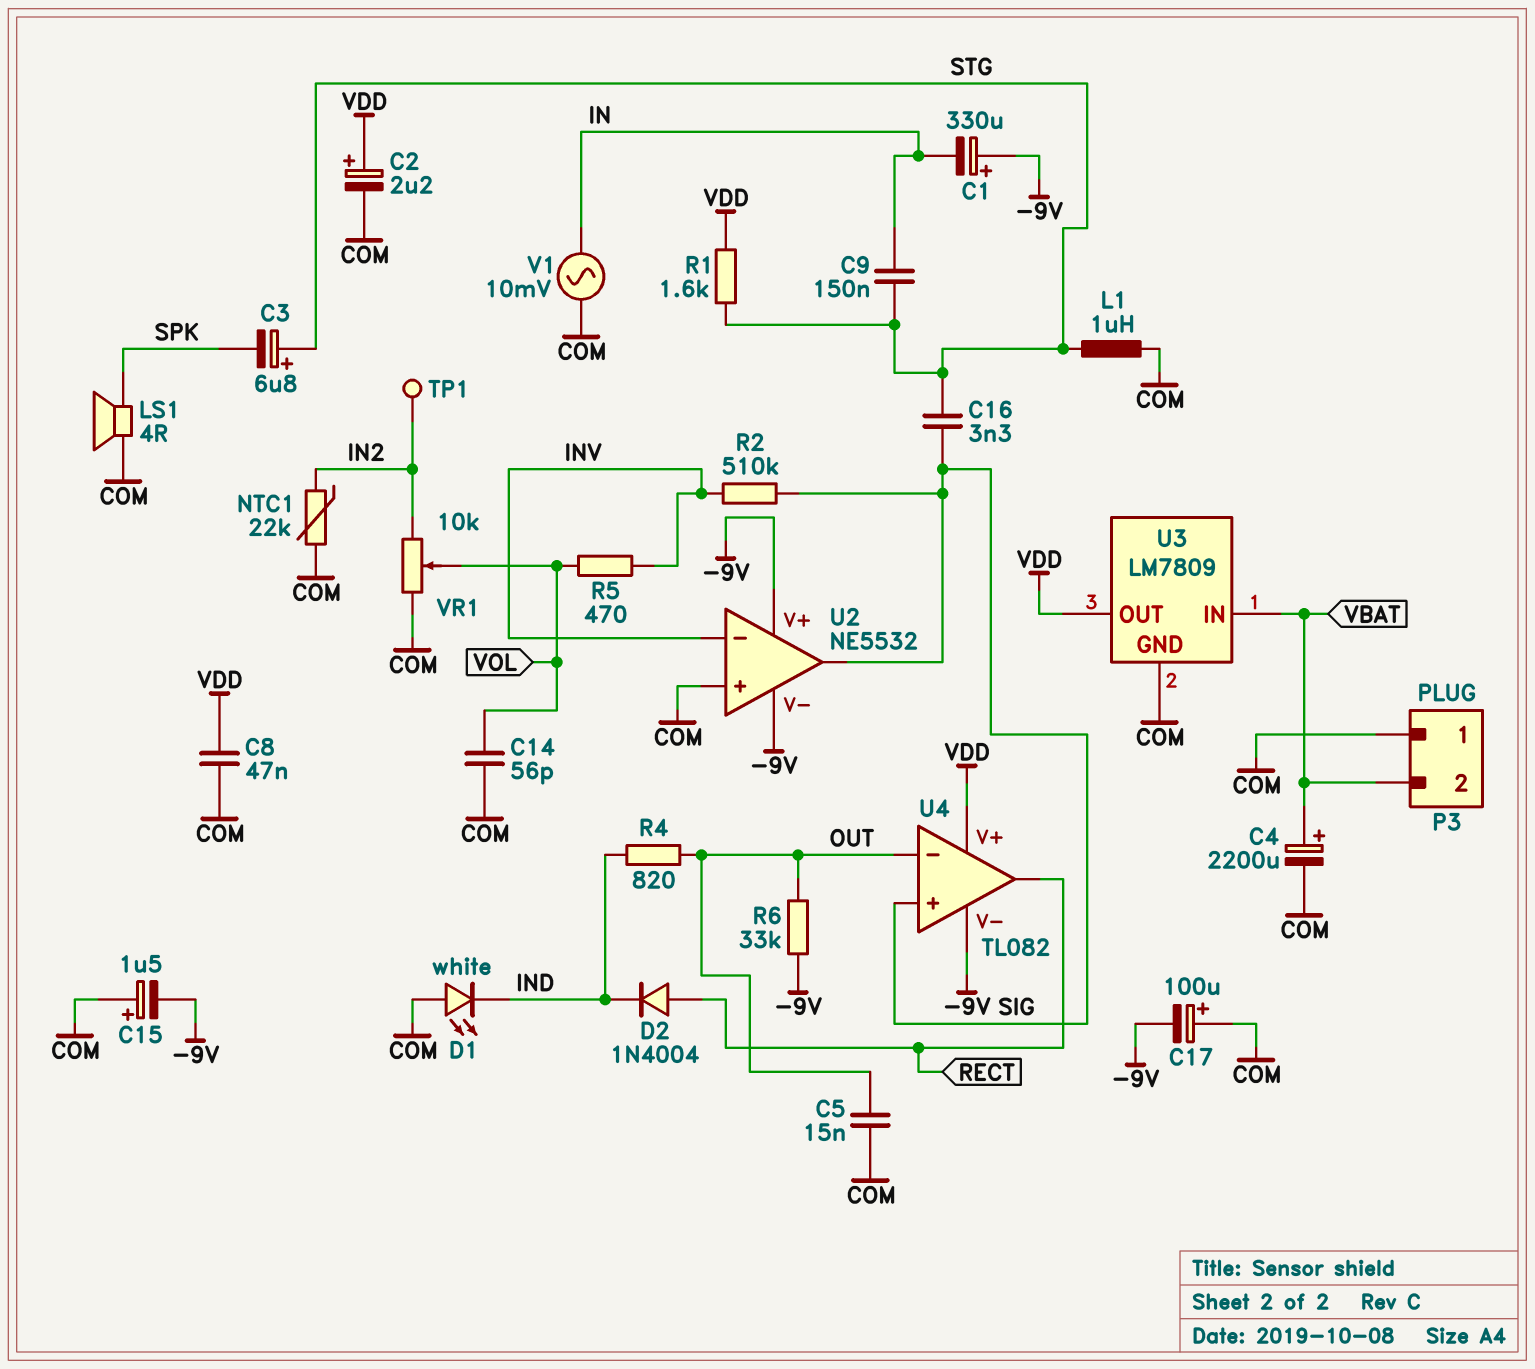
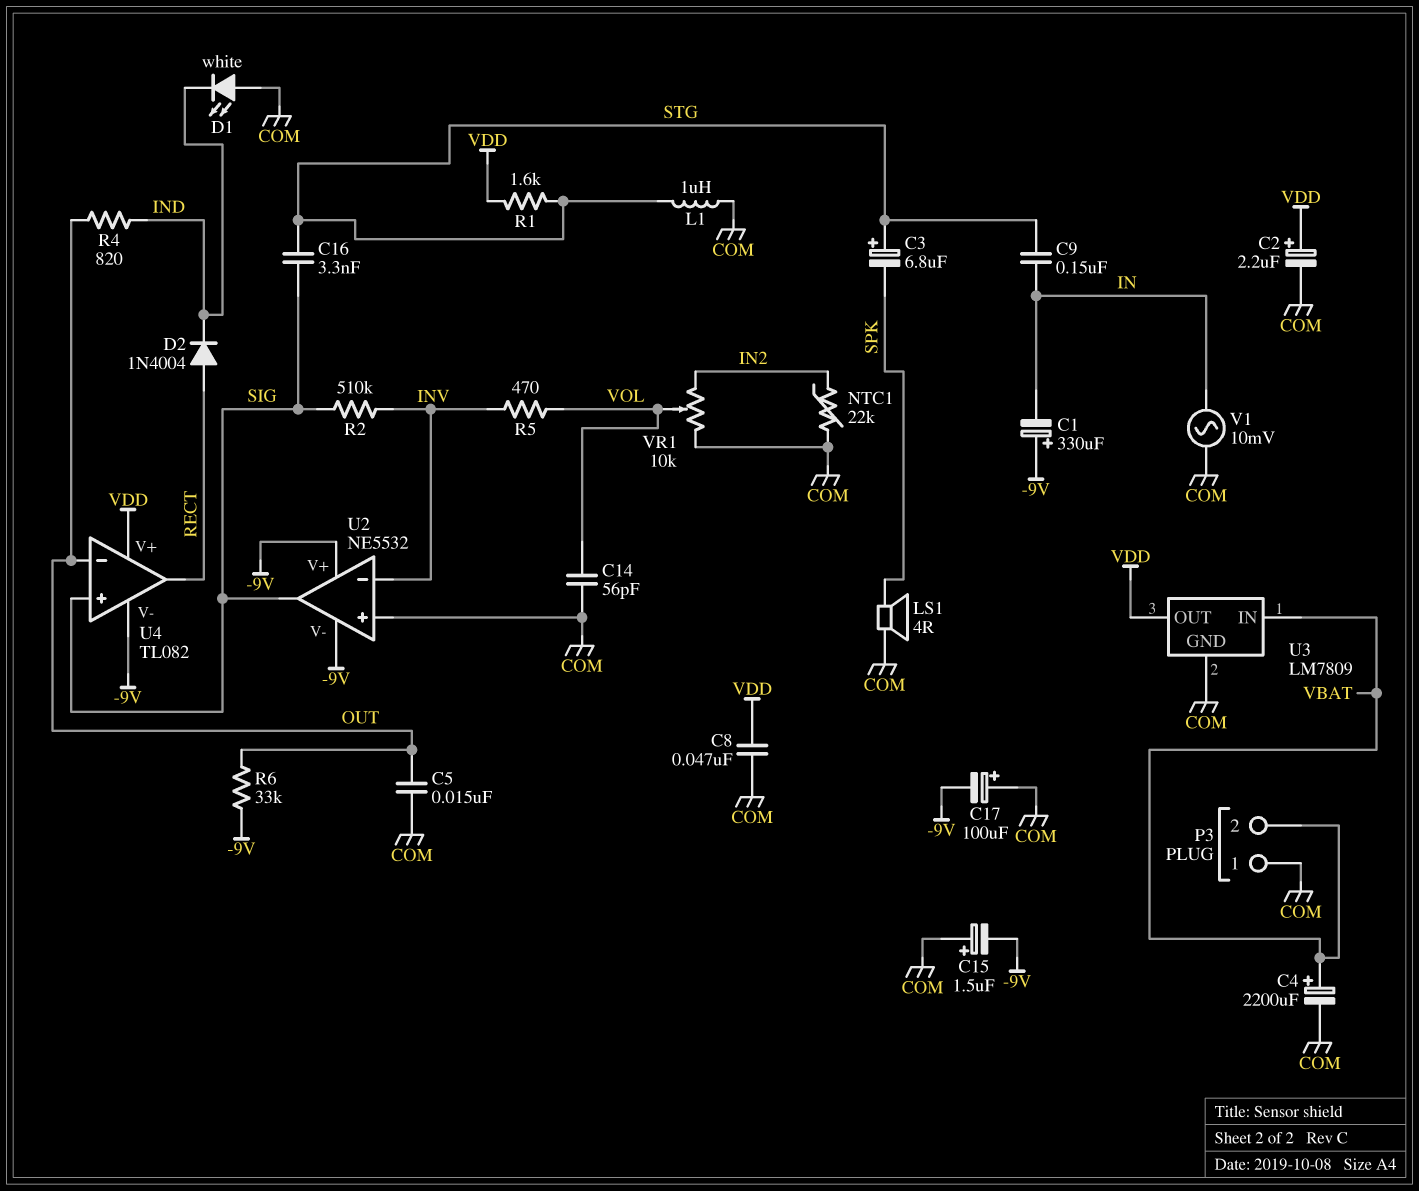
TP1: test point (IN2) -> none

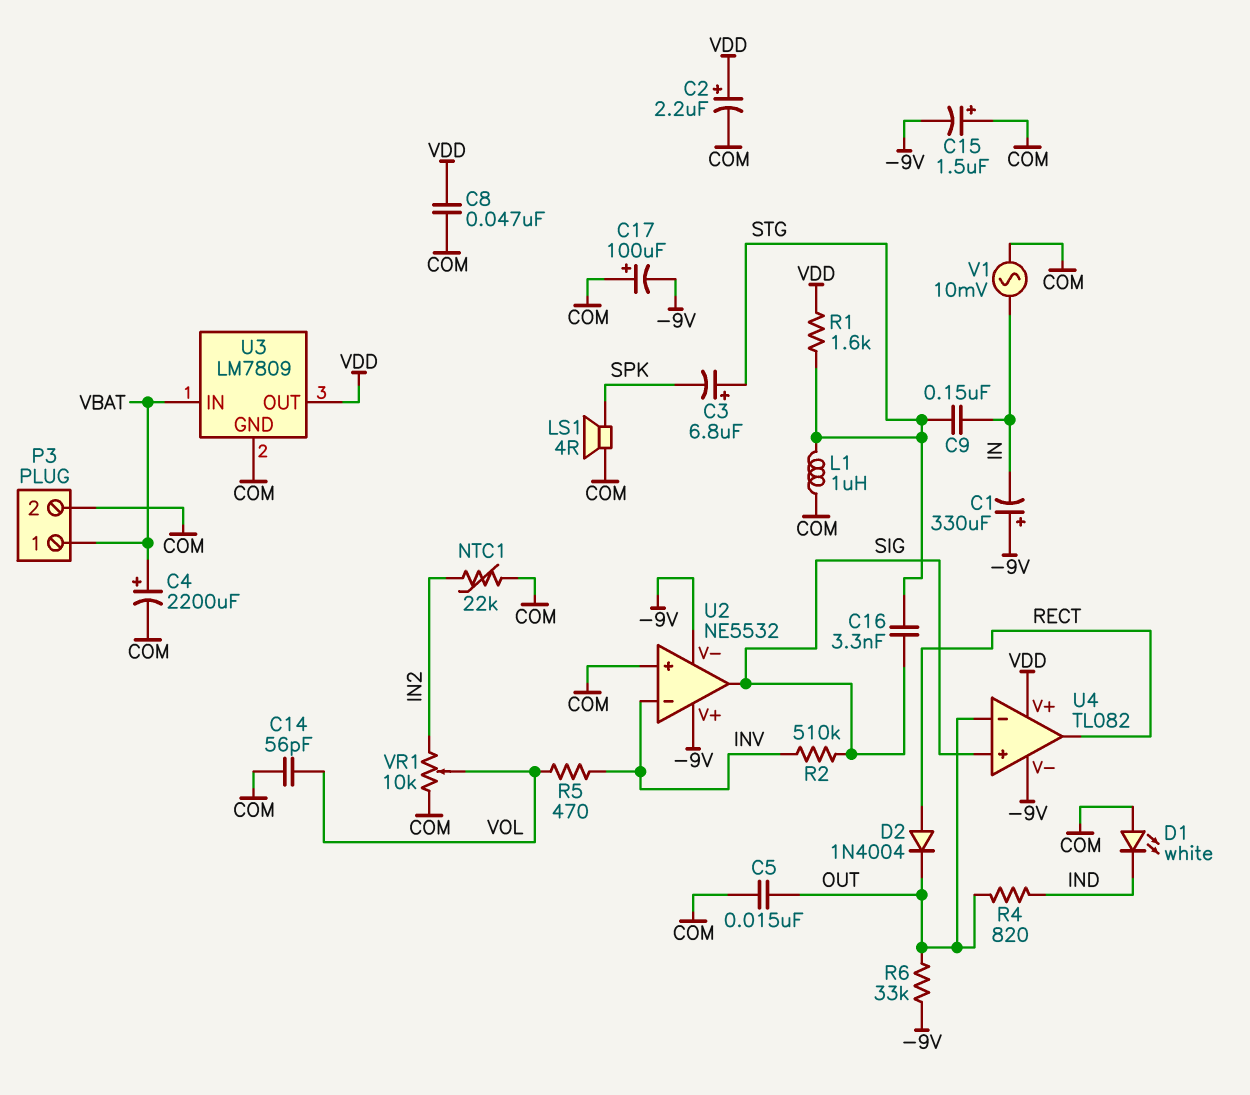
D2: diode 1N4004 (A RECT, K IND) -> diode 1N4004 (A RECT, K OUT)
P3 pin 1: COM -> VBAT
P3 pin 2: VBAT -> COM

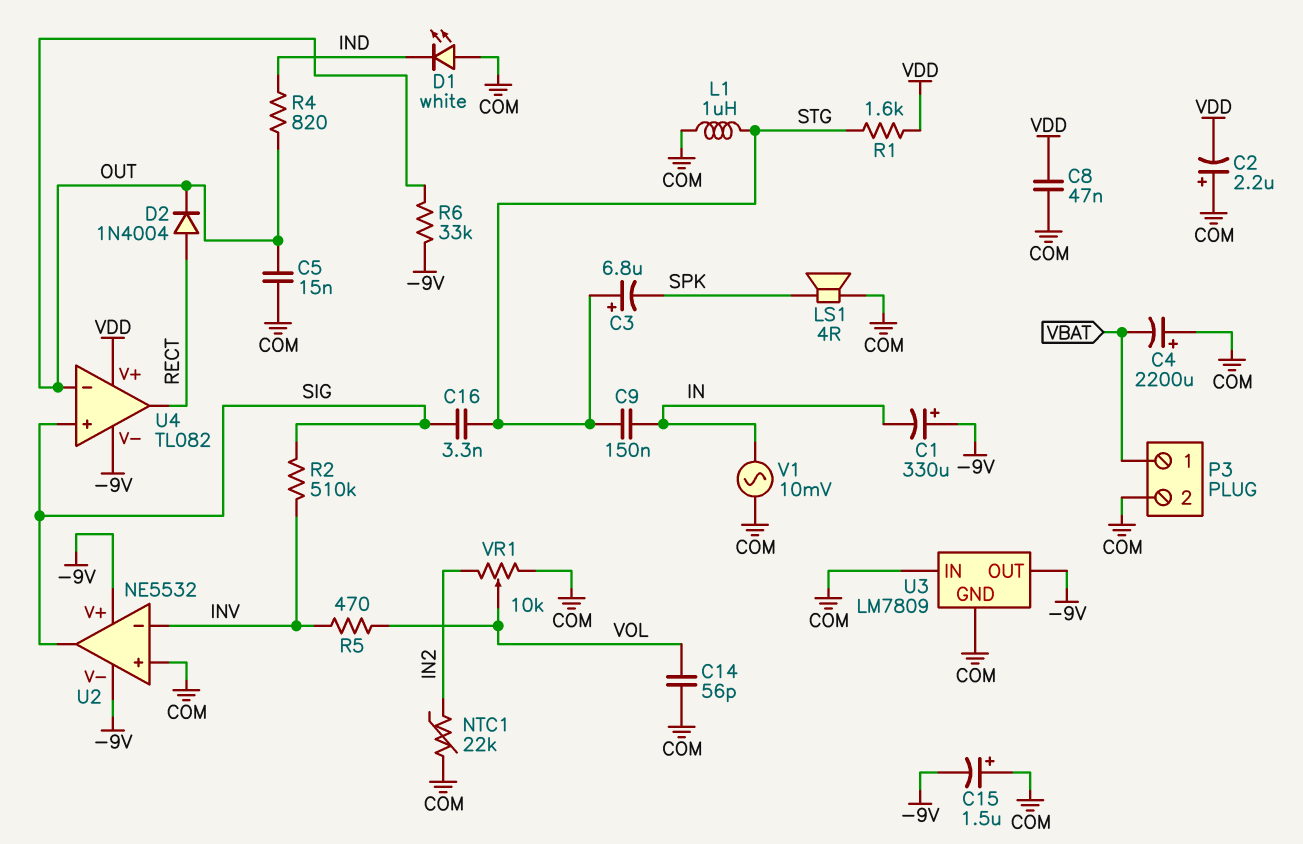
C2: 2.2uF (plus VDD, minus COM) -> 2.2uF (plus COM, minus VDD)
C4: 2200uF (plus VBAT, minus COM) -> 2200uF (plus COM, minus VBAT)
C17: 100uF (plus COM, minus -9V) -> none
U3 pin IN: VBAT -> COM
U3 pin OUT: VDD -> -9V

